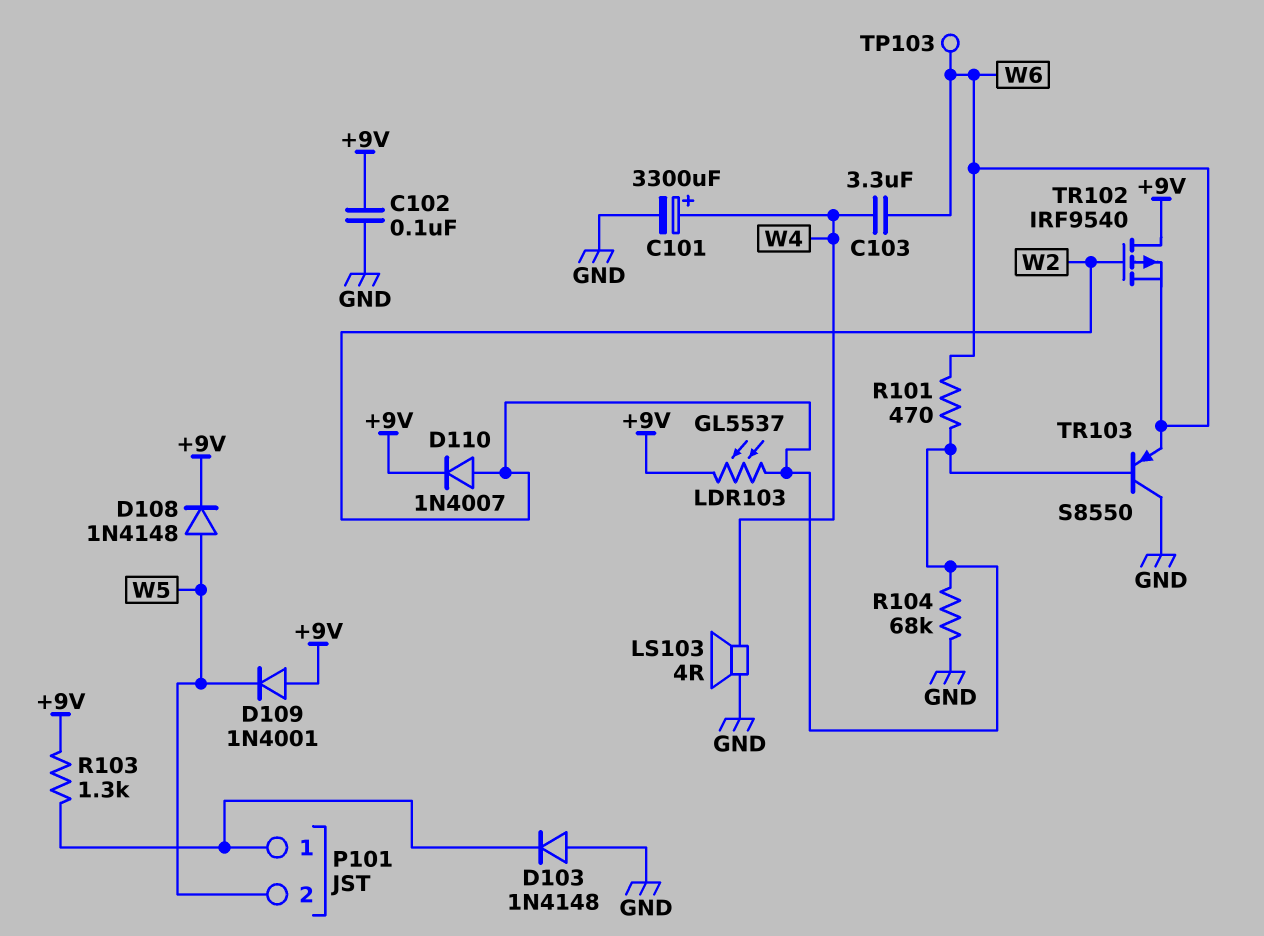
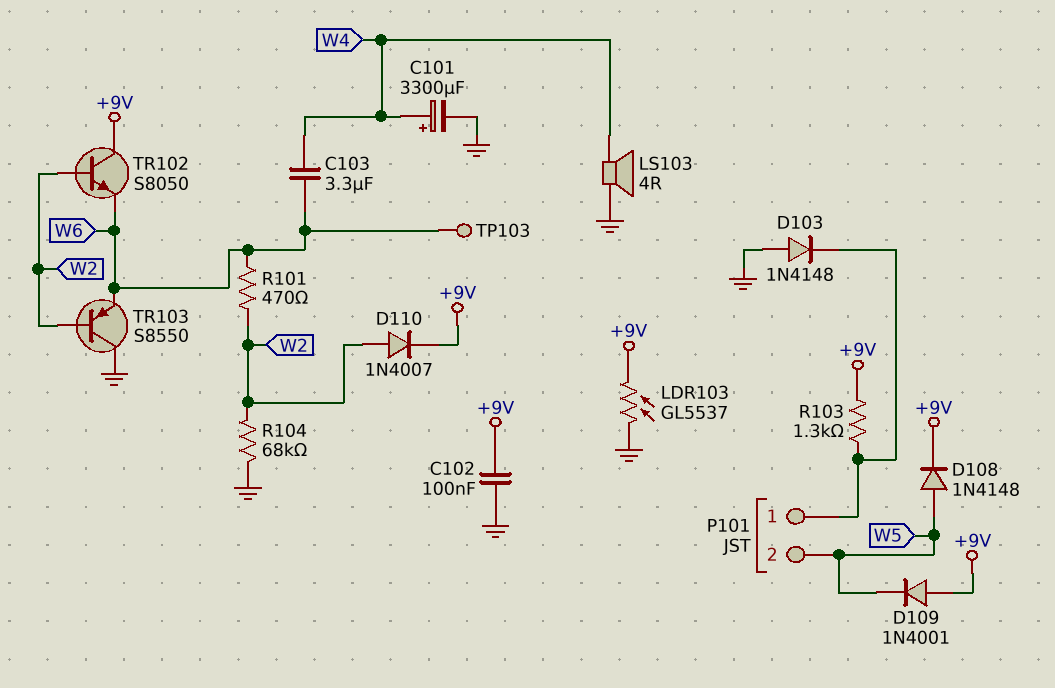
LDR103: GL5537 (+9V, W2) -> GL5537 (+9V, GND)
TR102: PMOS IRF9540 (G W2, D +9V, S W6) -> NPN S8050 (B W2, C +9V, E W6)

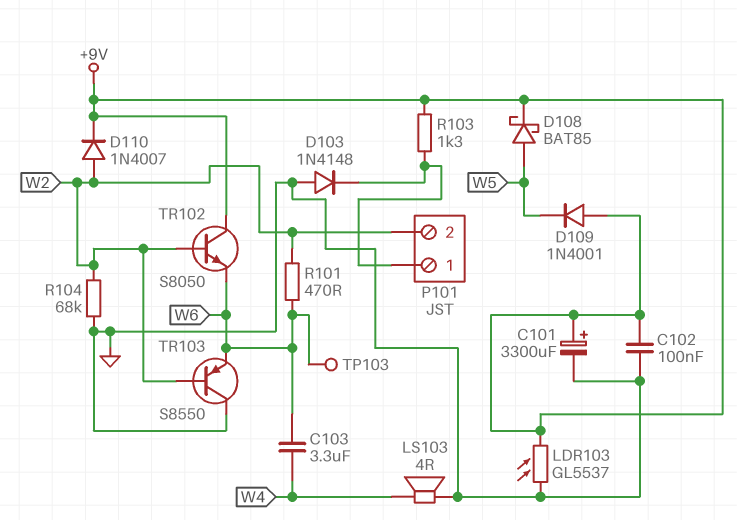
C101: 3300uF (plus W4, minus GND) -> 3300uF (plus +9V, minus GND)
D108: diode 1N4148 (A W5, K +9V) -> schottky BAT85 (A W5, K +9V)
P101 pin 2: W5 -> W2

